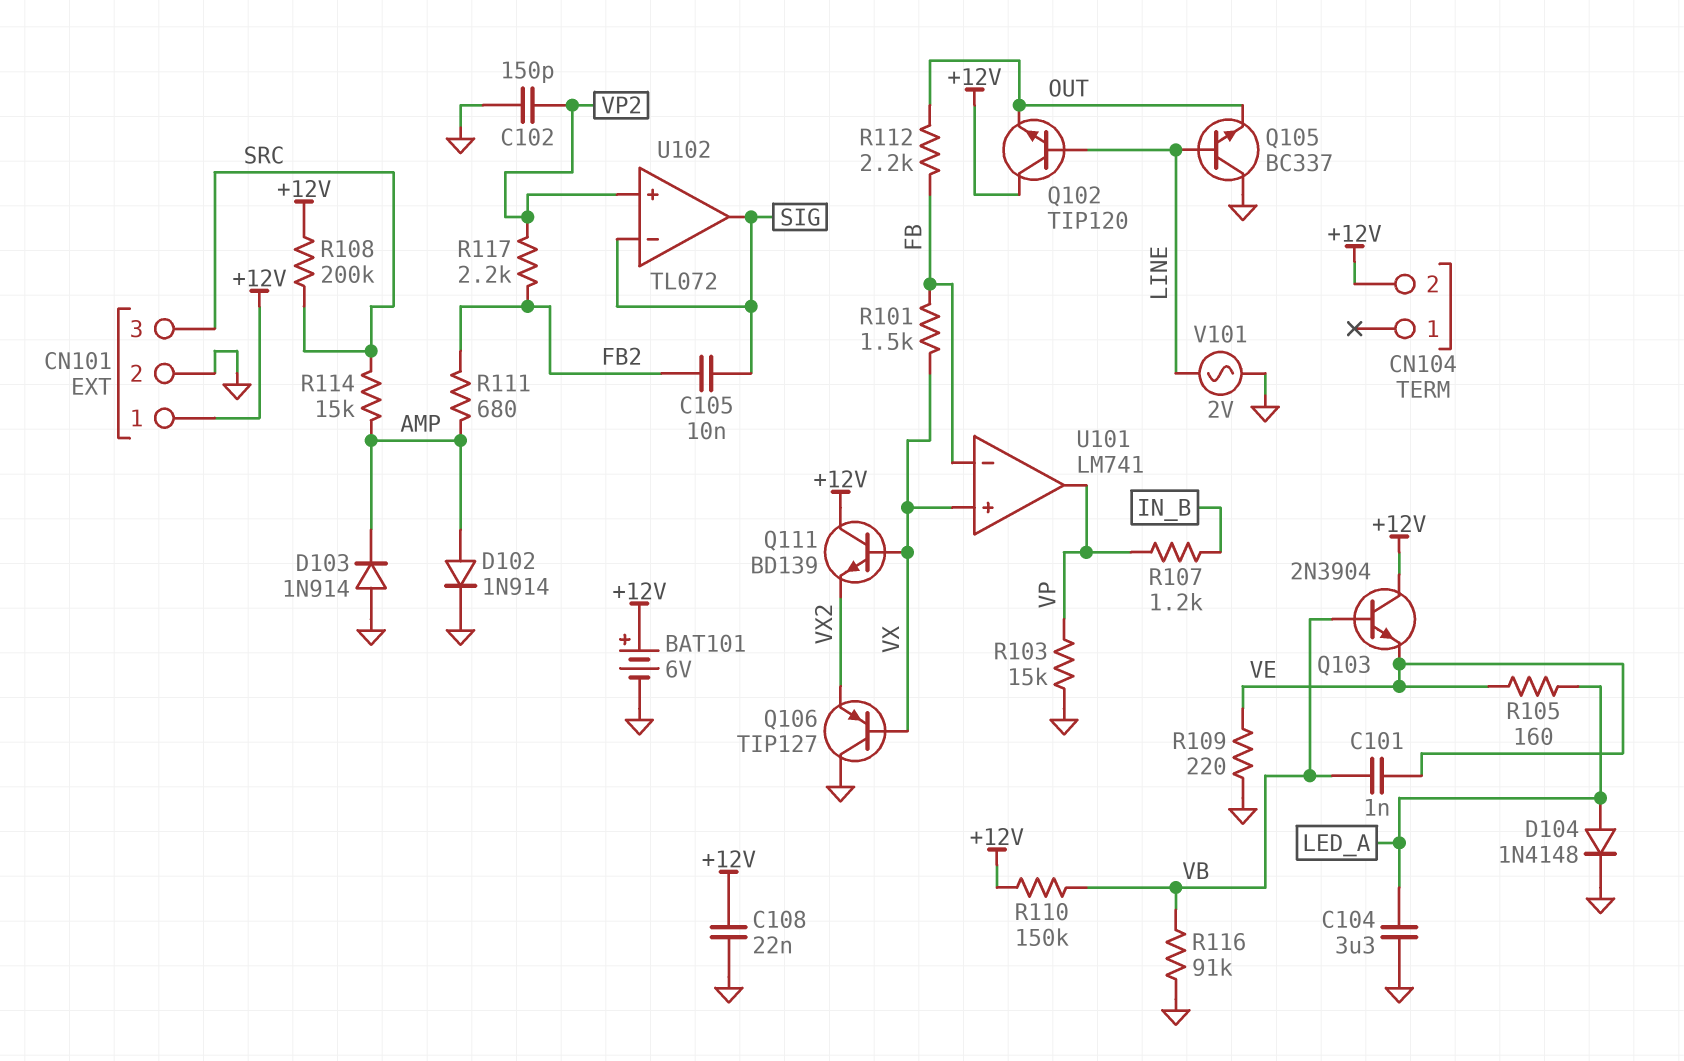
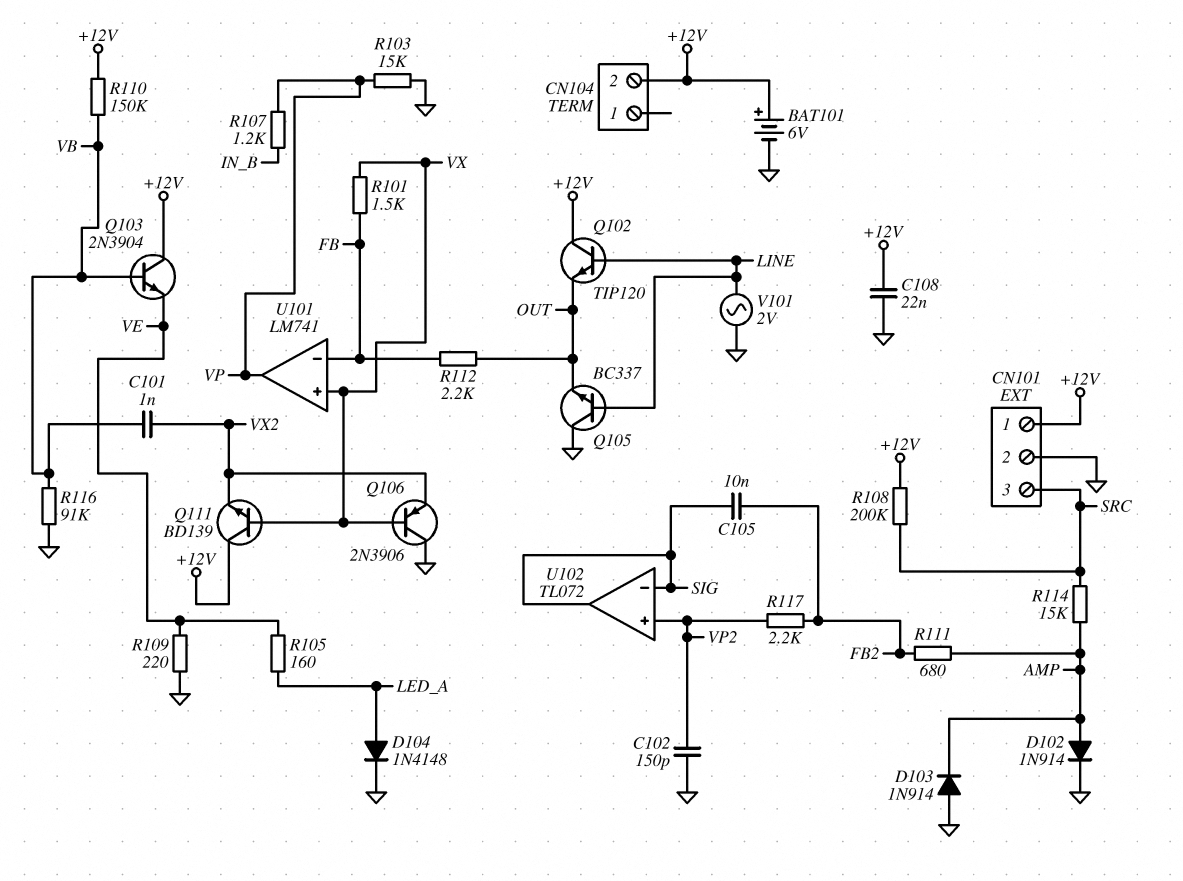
C101: 1nF (VB, VE) -> 1nF (VB, VX2)
C104: 3.3uF (GND, LED_A) -> none
Q106: PNP TIP127 (B VX, C GND, E VX2) -> PNP 2N3906 (B VX, C GND, E VX2)

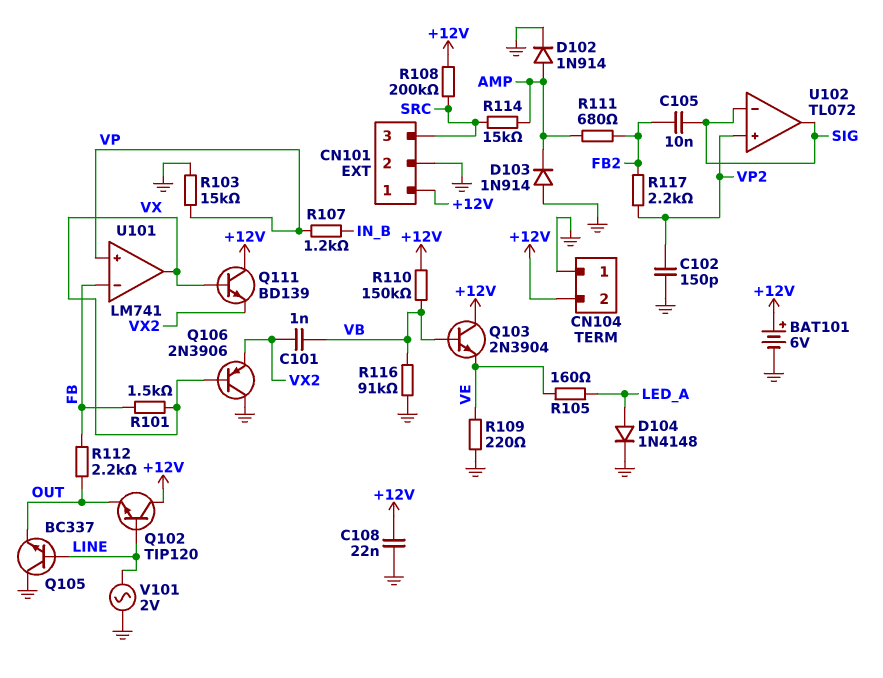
CN104 pin 1: none -> GND
U101 pin in+: VX -> VP
U101 pin out: VP -> VX

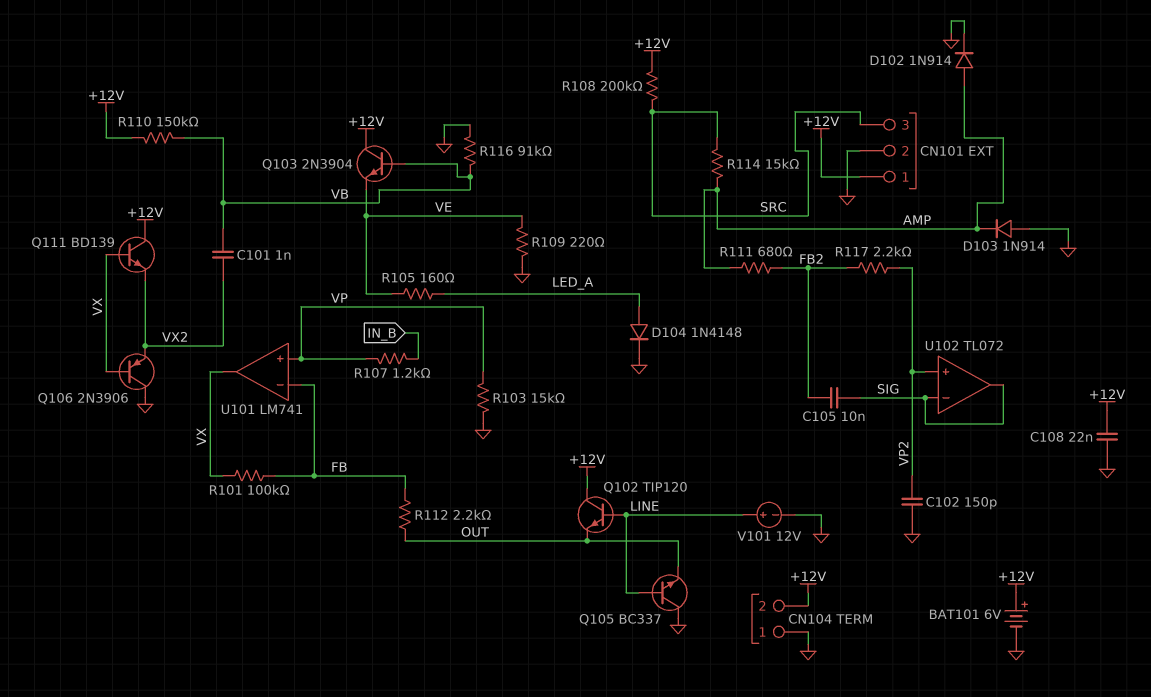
R101: 1.5k (FB, VX) -> 100k (FB, VX)
V101: AC 2V (GND, LINE) -> 12V (plus LINE, minus GND)

